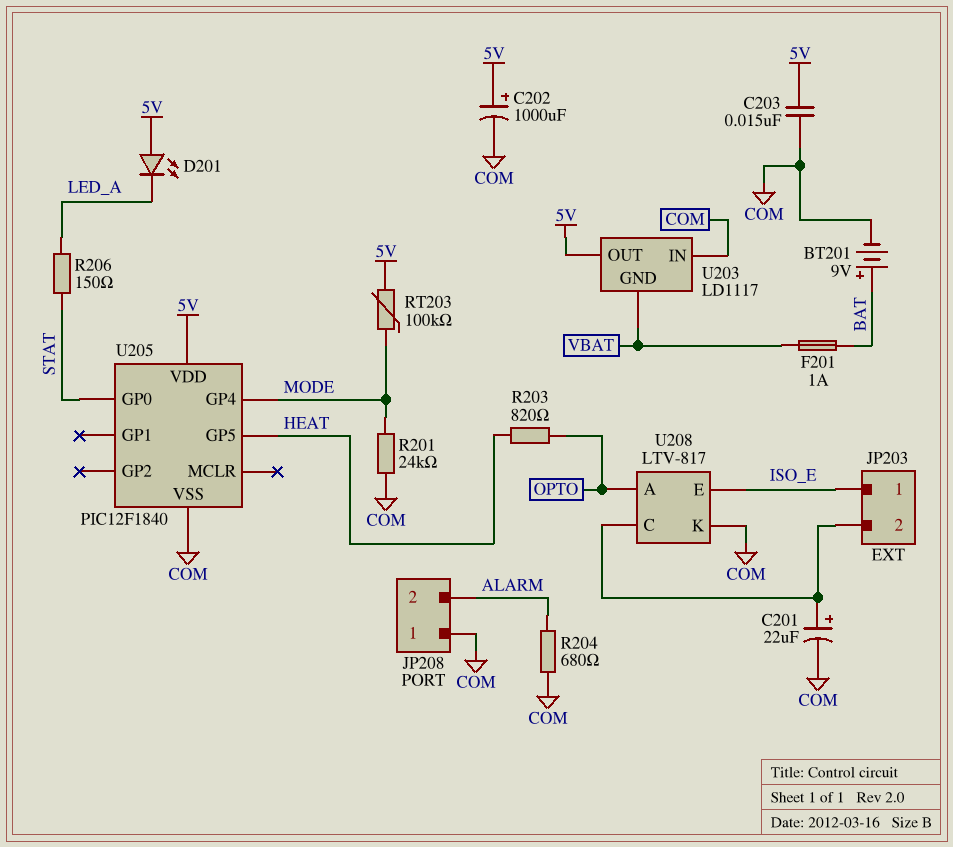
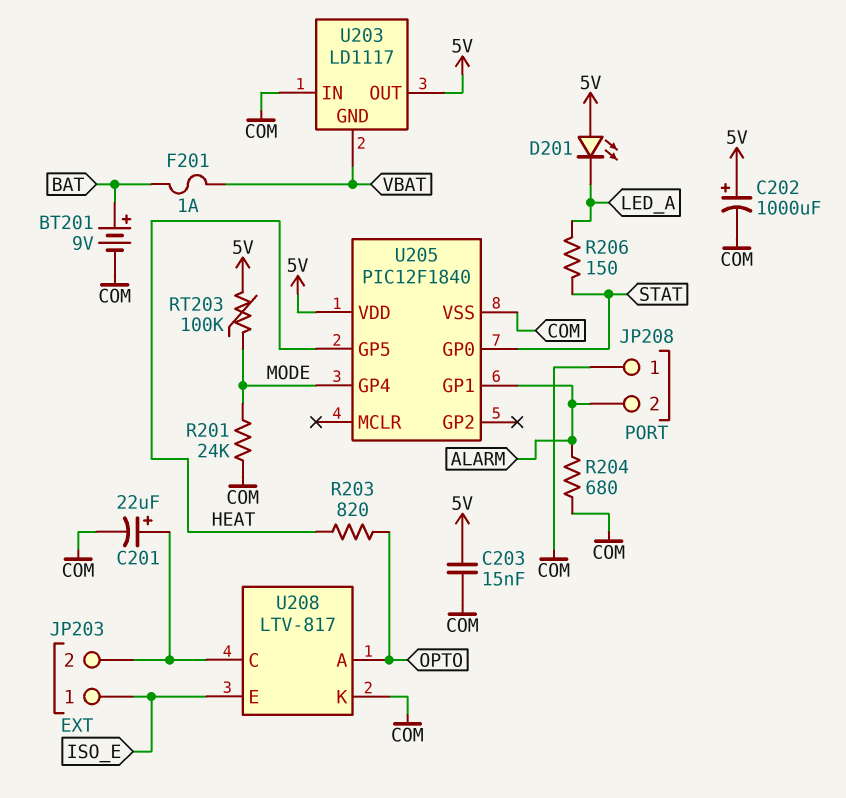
U205 pin GP1: none -> ALARM

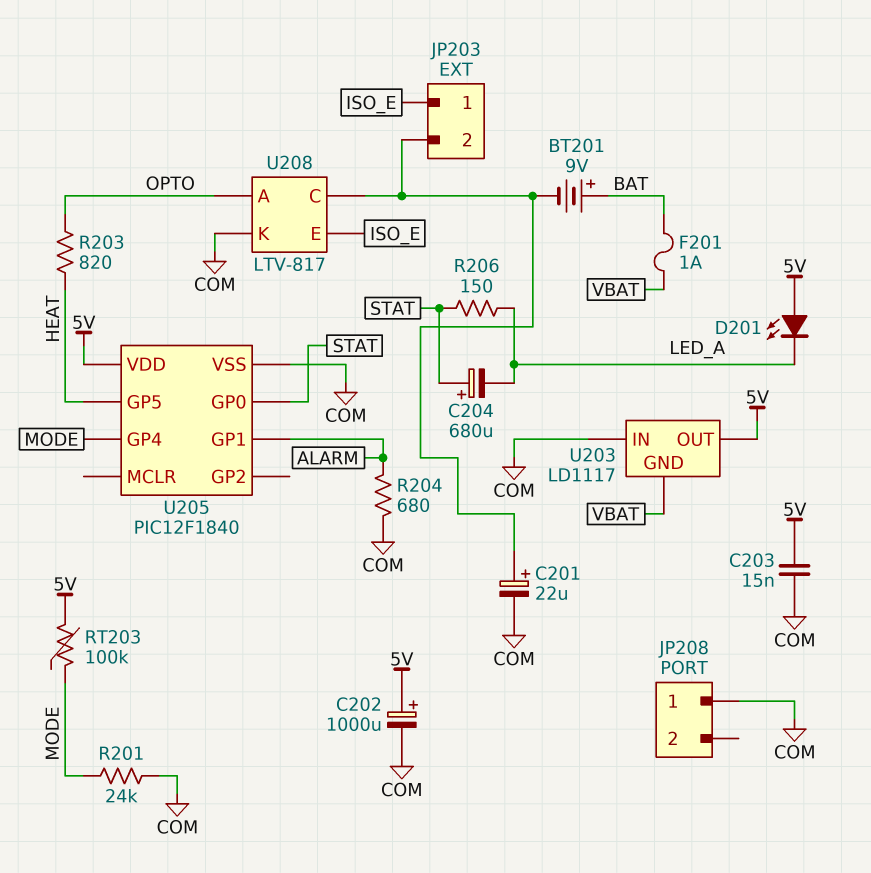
BT201: 9V (plus BAT, minus COM) -> 9V (plus BAT, minus JP203/2)
C204: none -> 680uF (plus STAT, minus LED_A)
JP208 pin 2: ALARM -> none

